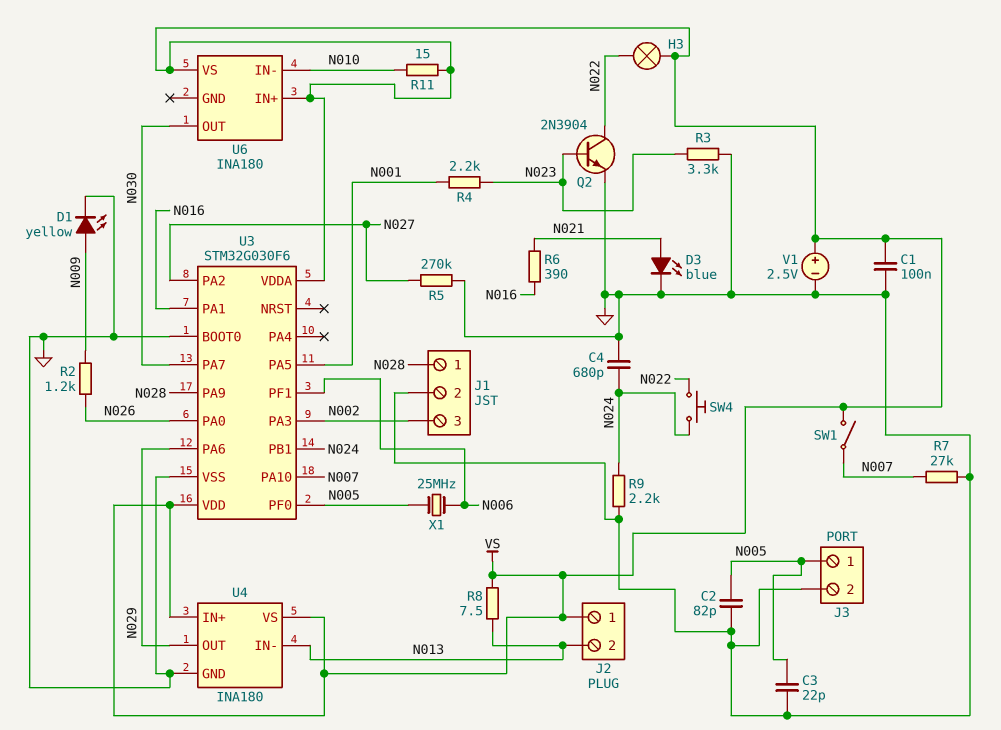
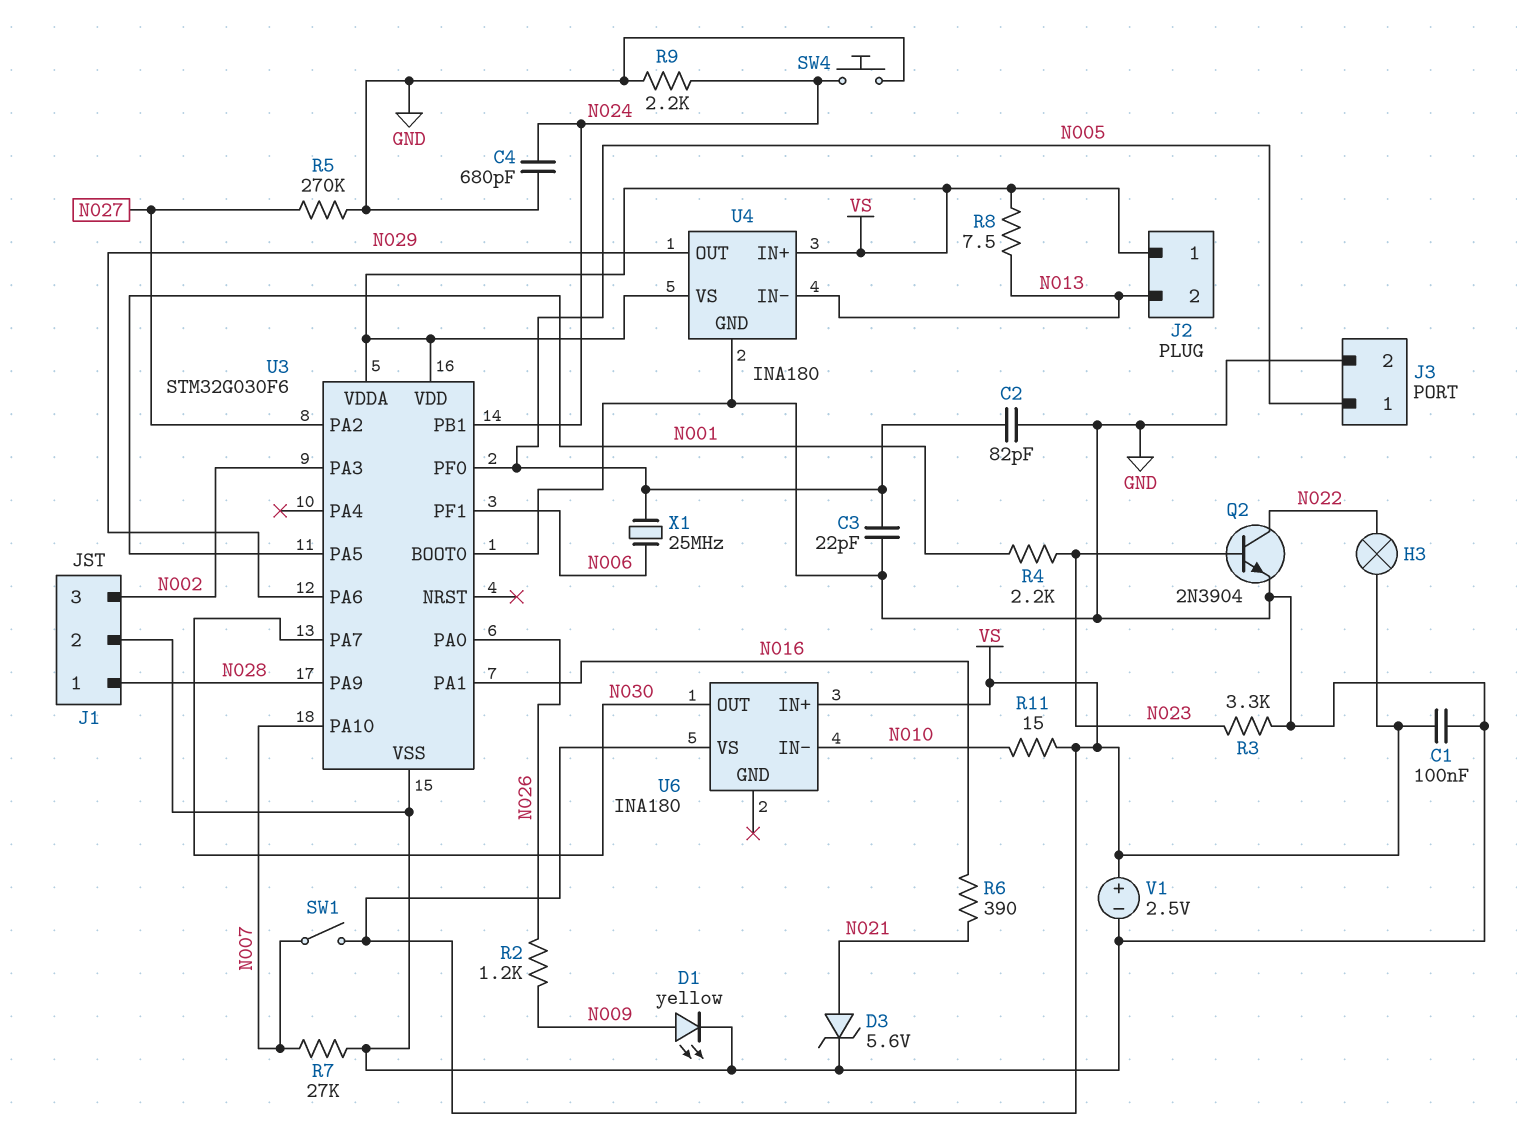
D3: LED blue (A N021, K GND) -> zener 5.6V (A N021, K GND)
SW4: button (N022, N024) -> button (GND, N024)

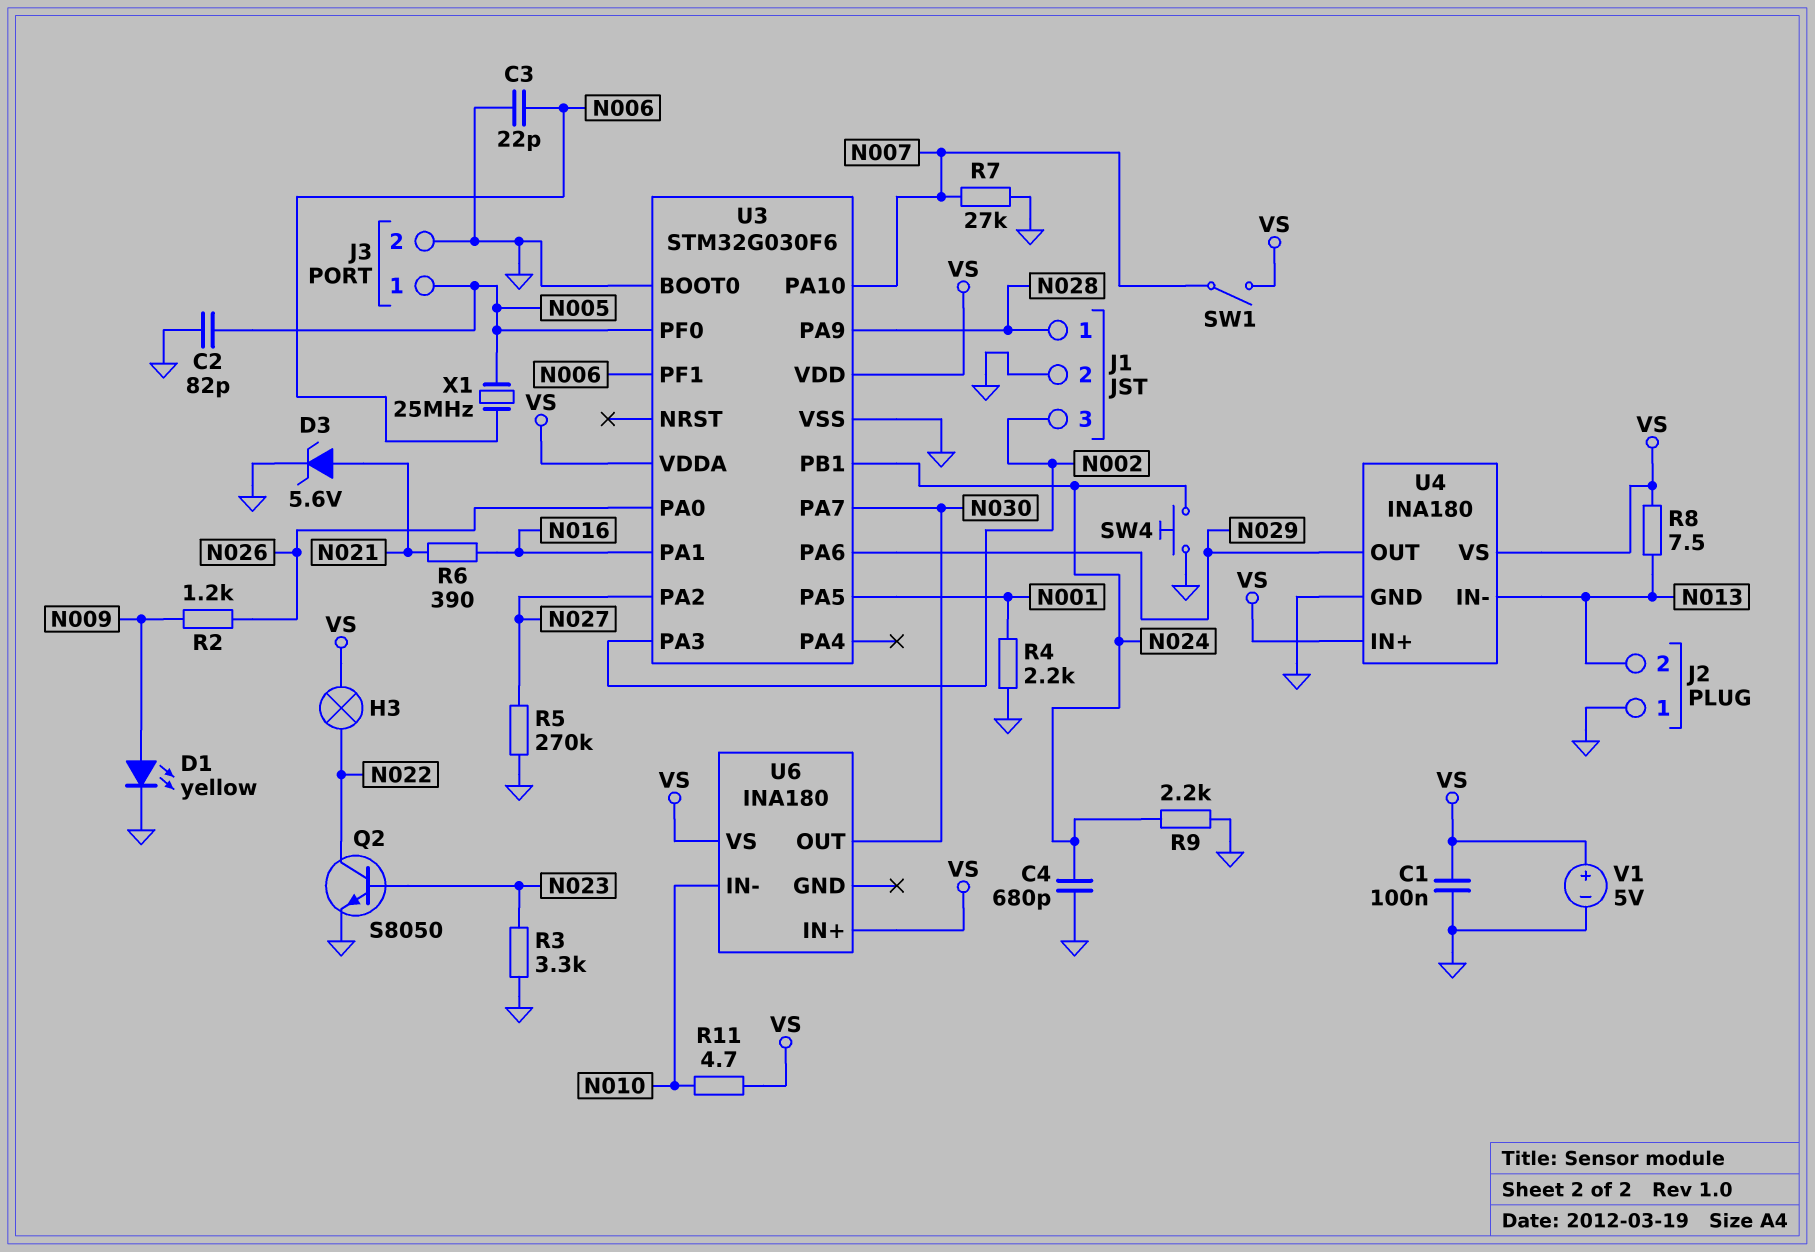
C3: 22pF (GND, N005) -> 22pF (GND, N006)
J2 pin 1: VS -> GND
Q2: NPN 2N3904 (B N023, C N022, E GND) -> NPN S8050 (B N023, C N022, E GND)
R4: 2.2k (N001, N023) -> 2.2k (GND, N001)
R11: 15 (N010, VS) -> 4.7 (N010, VS)
V1: 2.5V (plus VS, minus GND) -> 5V (plus VS, minus GND)

